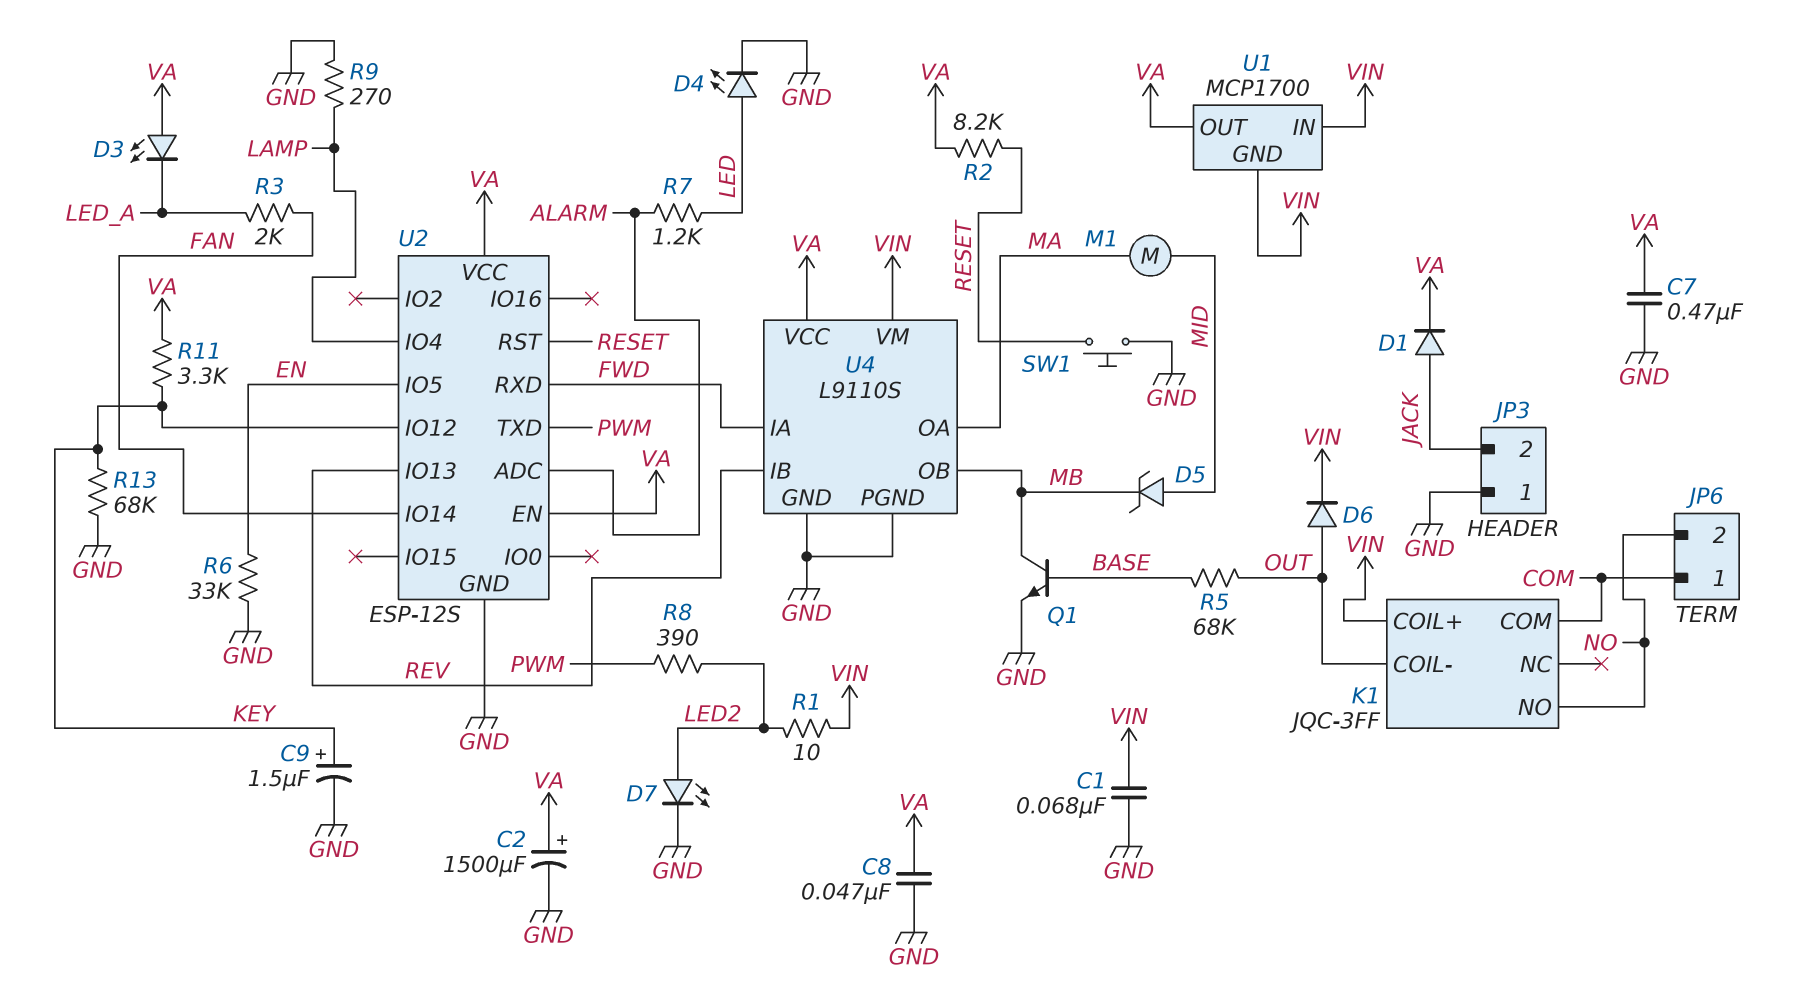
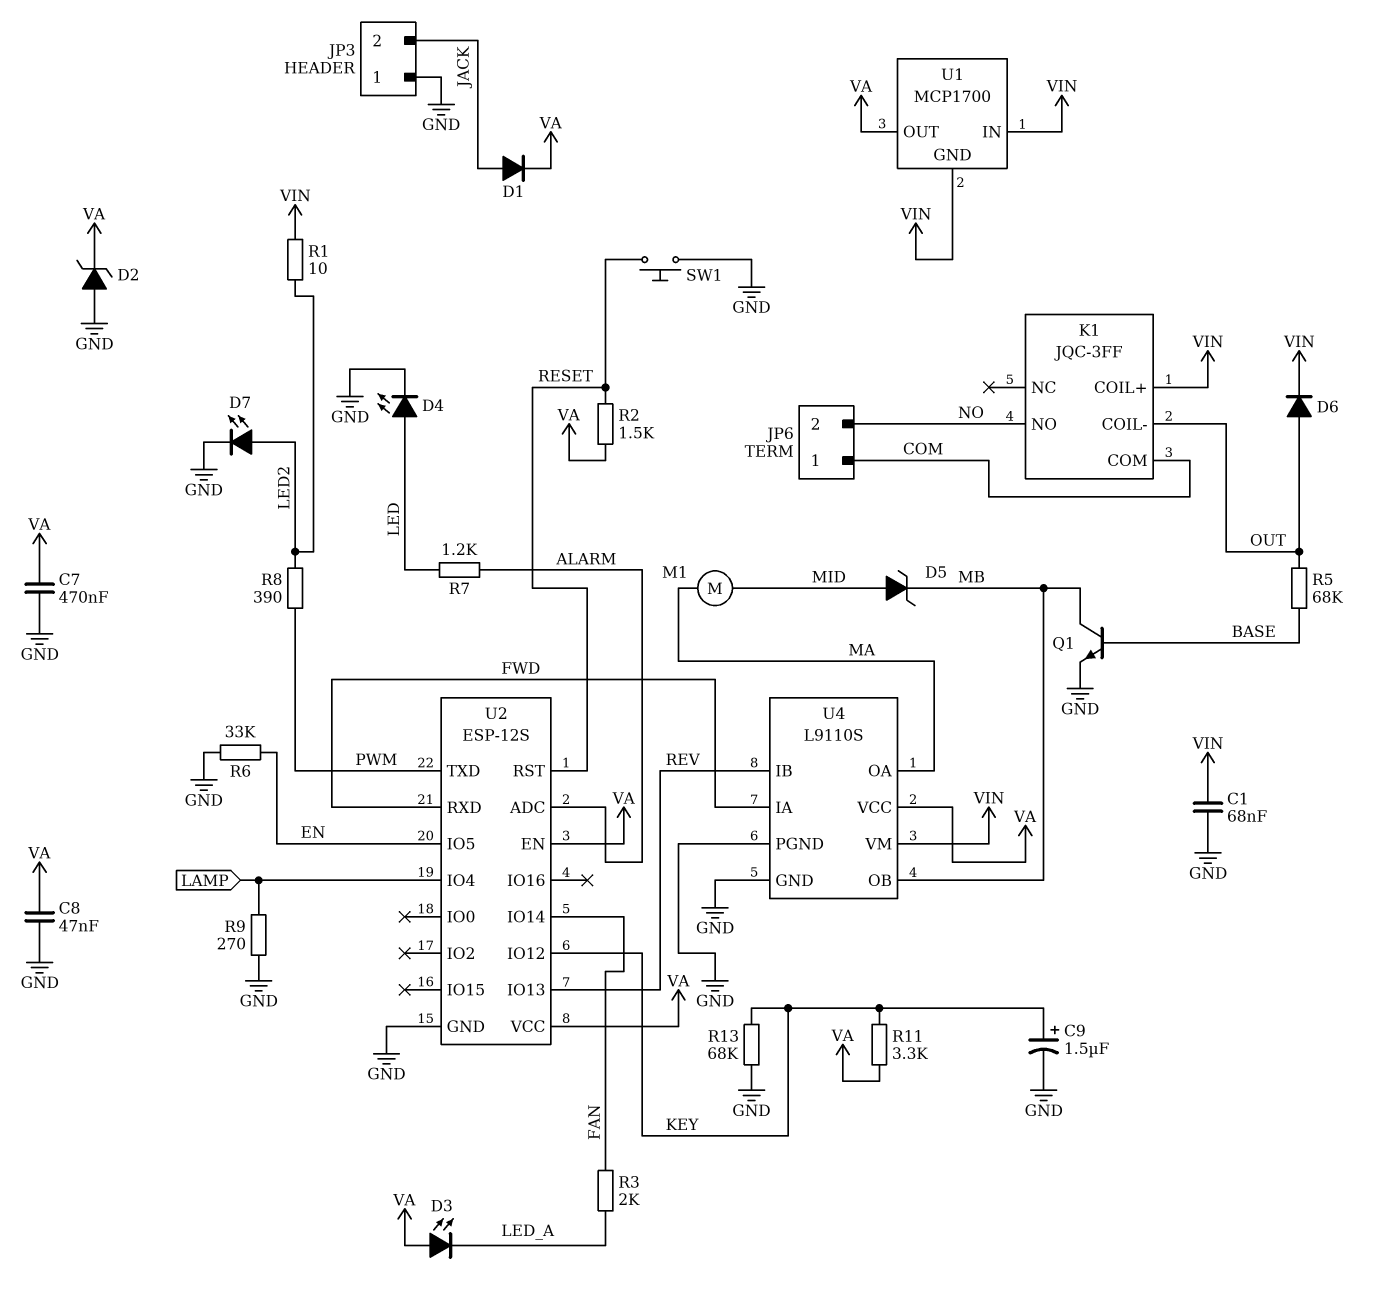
C2: 1500uF (plus VA, minus GND) -> none
D2: none -> zener (A GND, K VA)
R2: 8.2k (RESET, VA) -> 1.5k (RESET, VA)

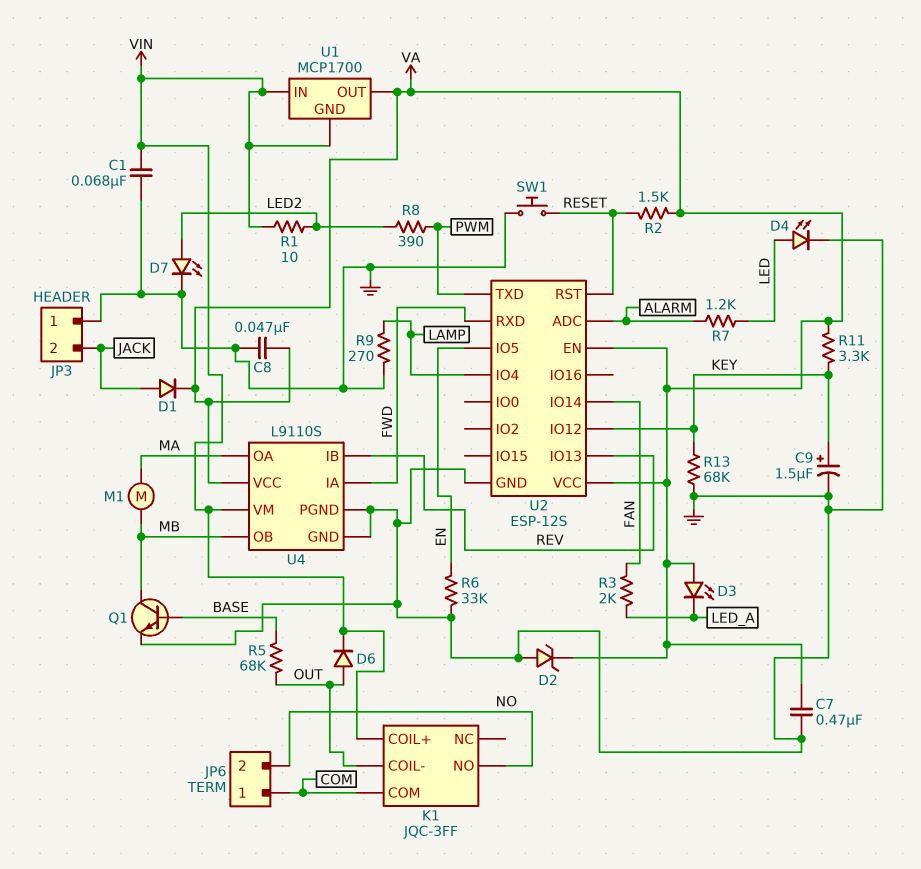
D5: zener (A MID, K MB) -> none
M1: motor (MA, MID) -> motor (MA, MB)

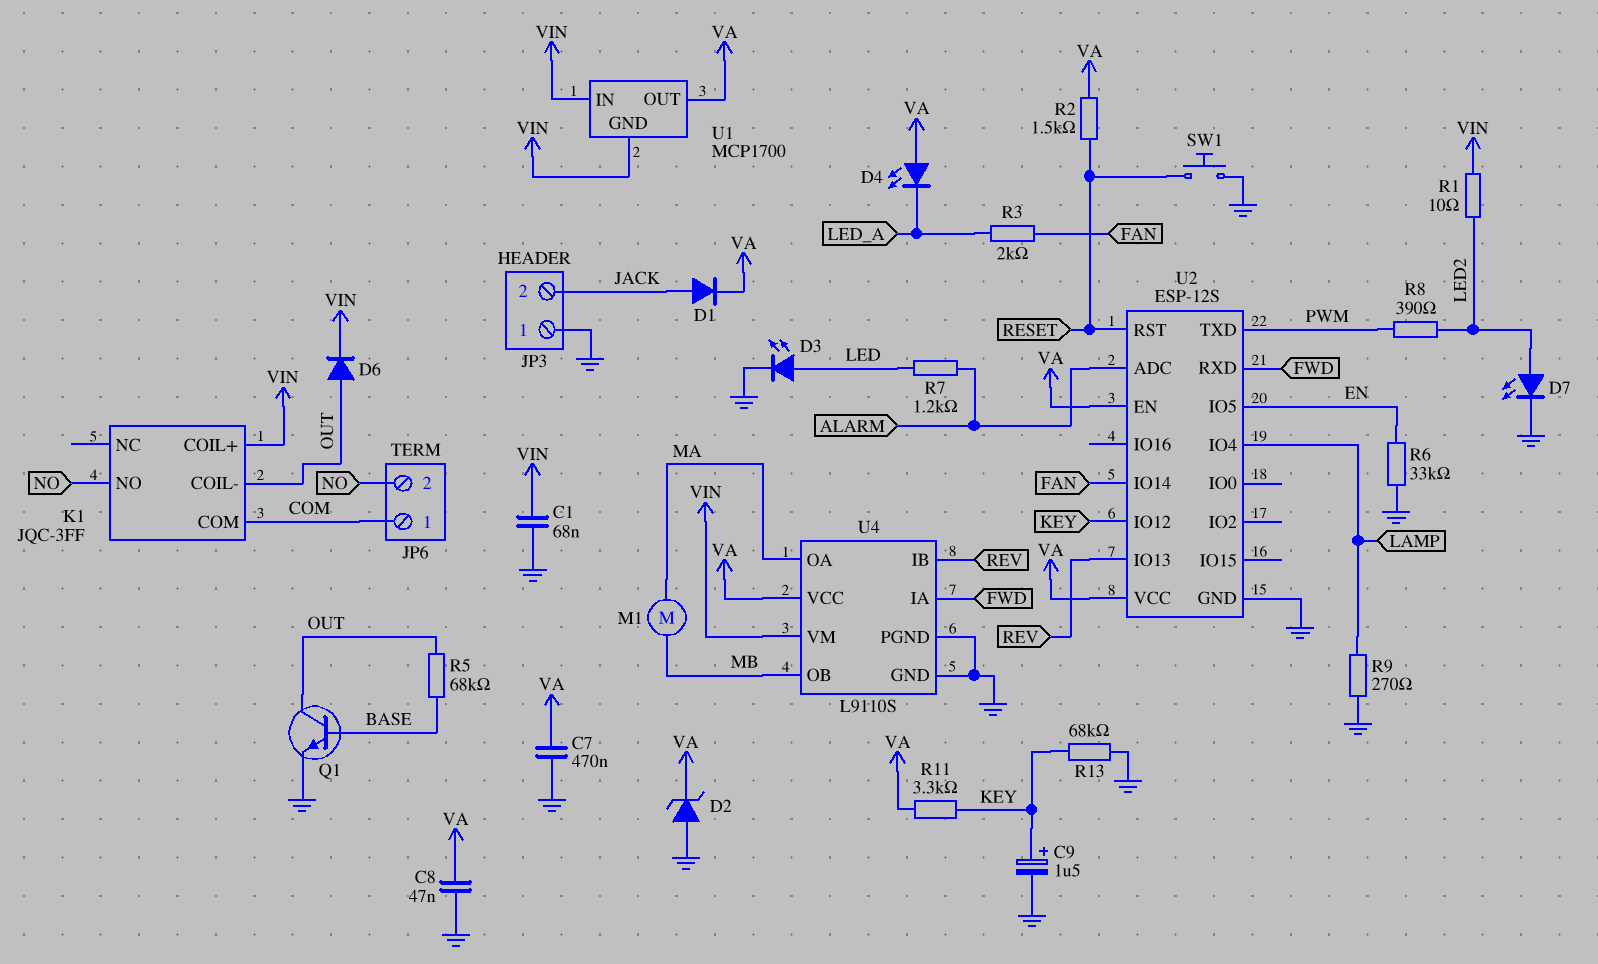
D3: LED (A VA, K LED_A) -> LED (A LED, K GND)
D4: LED (A LED, K GND) -> LED (A VA, K LED_A)
Q1: NPN (B BASE, C MB, E GND) -> NPN (B BASE, C OUT, E GND)

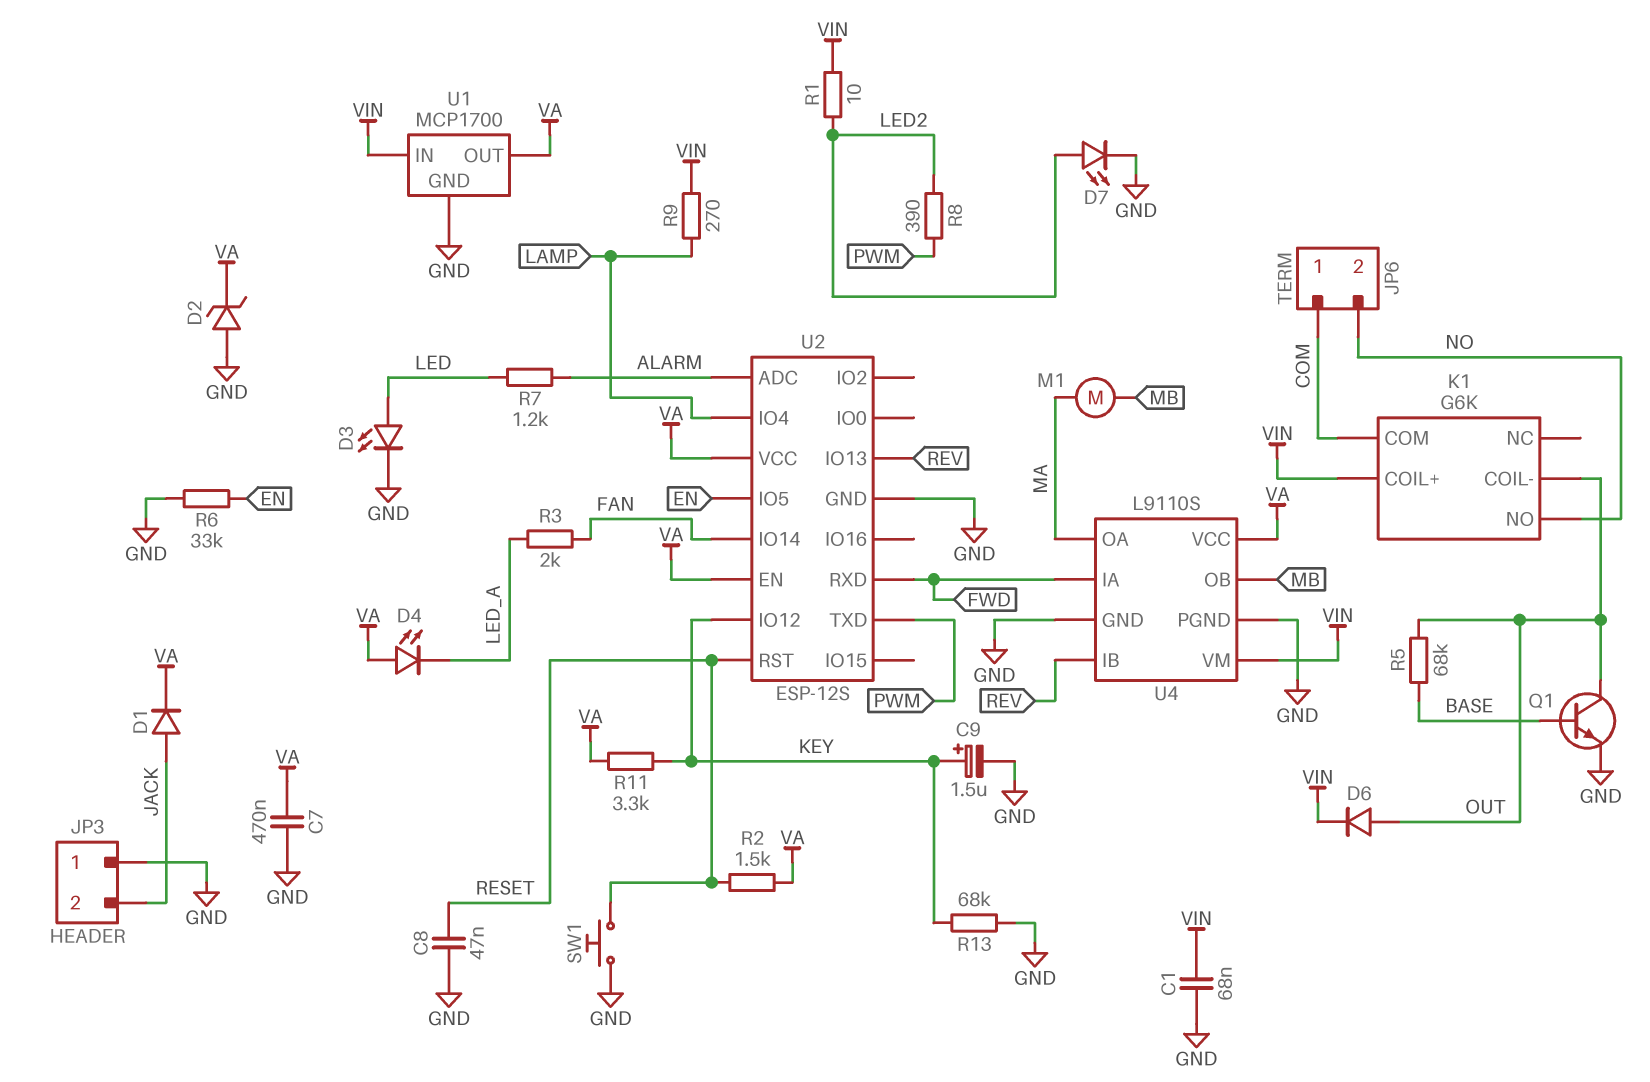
C8: 47nF (GND, VA) -> 47nF (GND, RESET)
K1: JQC-3FF -> G6K
R9: 270 (GND, LAMP) -> 270 (LAMP, VIN)
U1 pin GND: VIN -> GND

